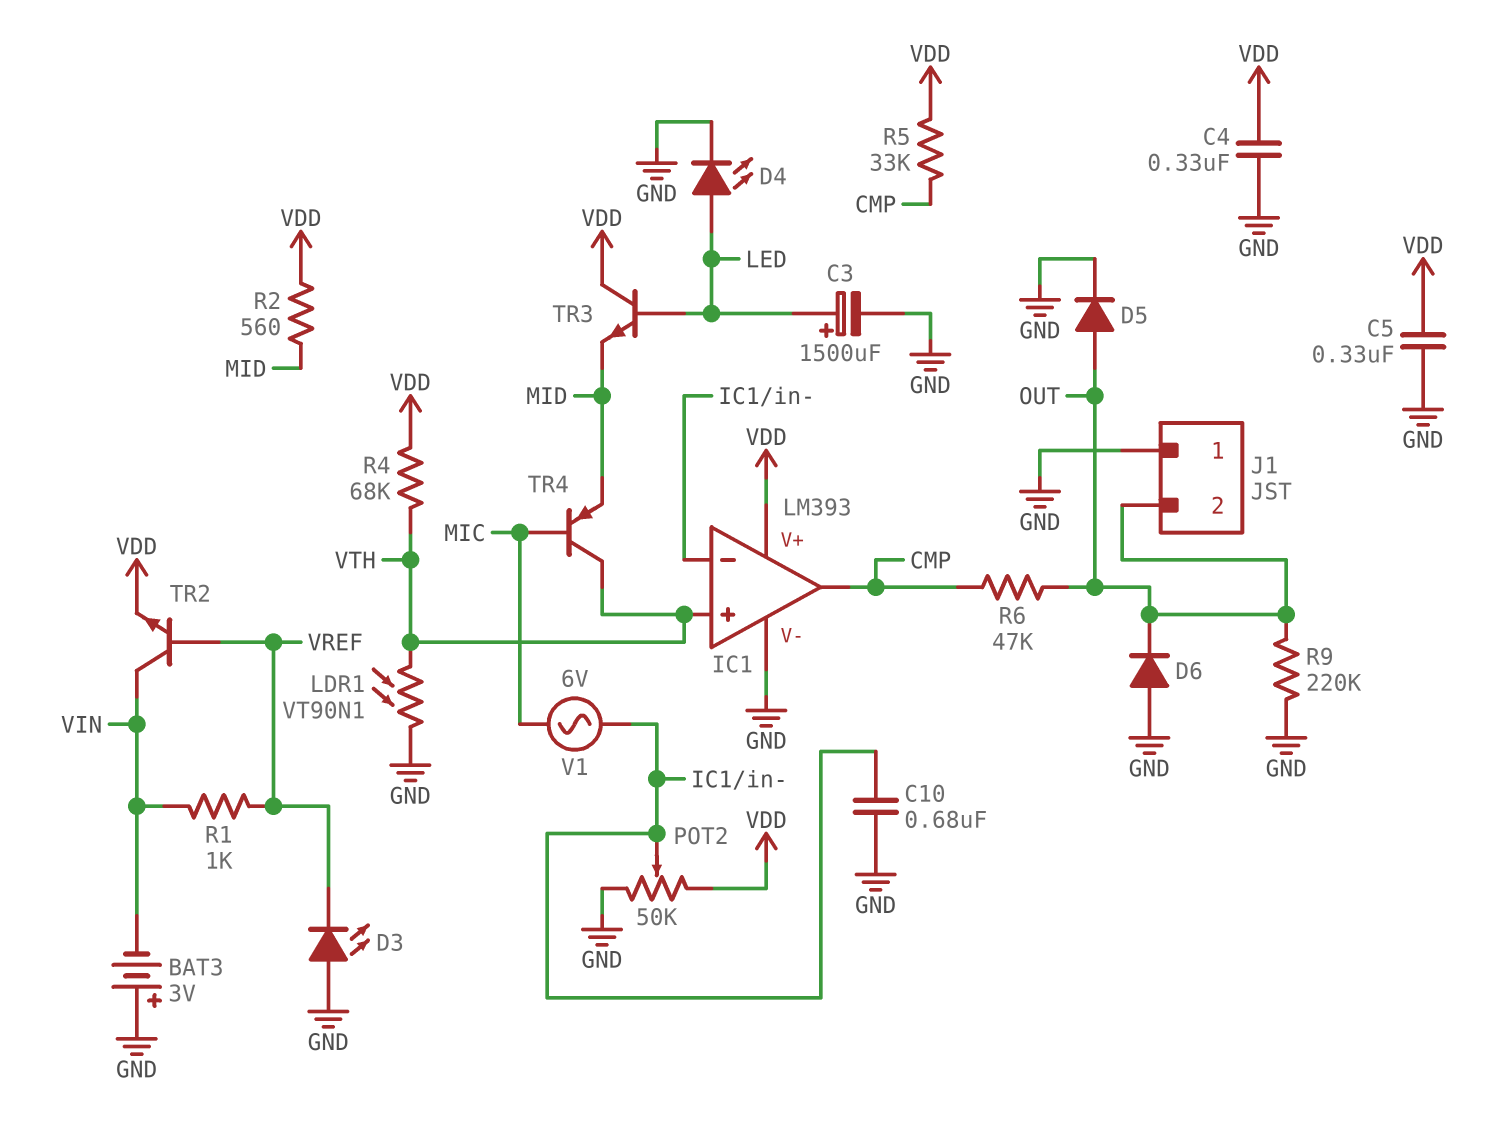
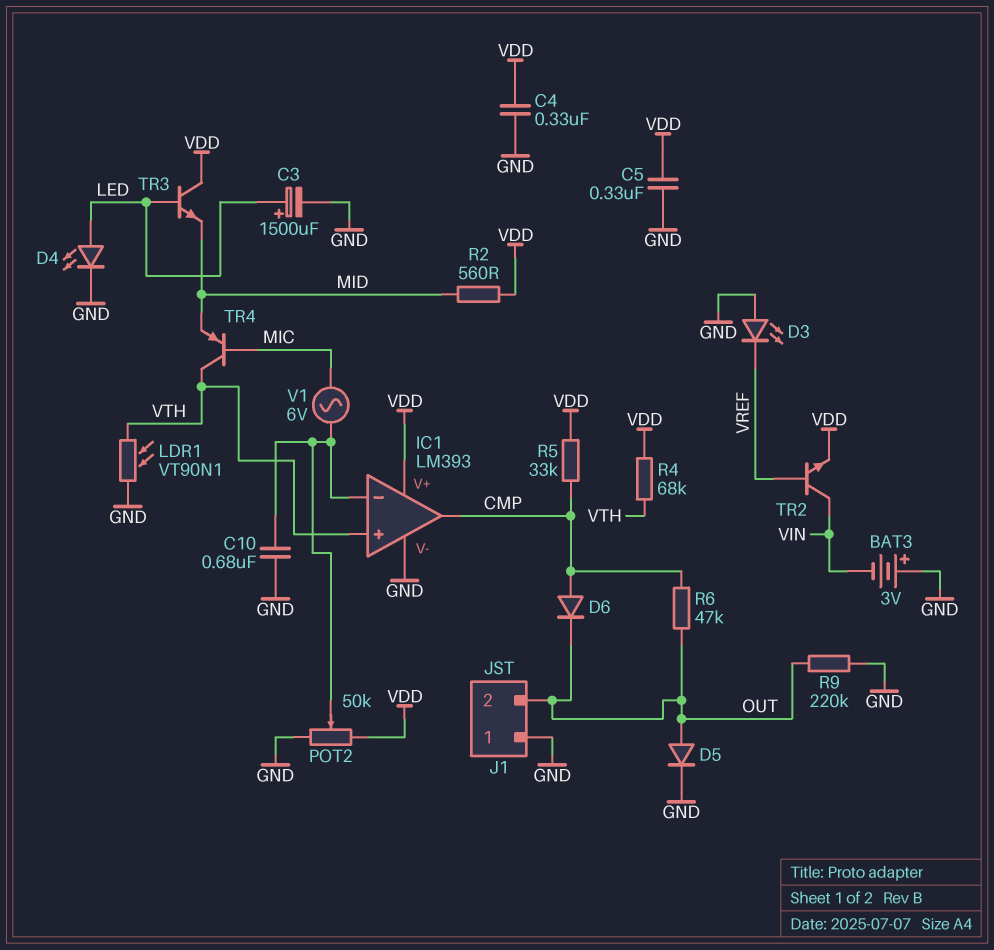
D6: diode (A GND, K OUT) -> diode (A CMP, K OUT)
R1: 1k (VIN, VREF) -> none

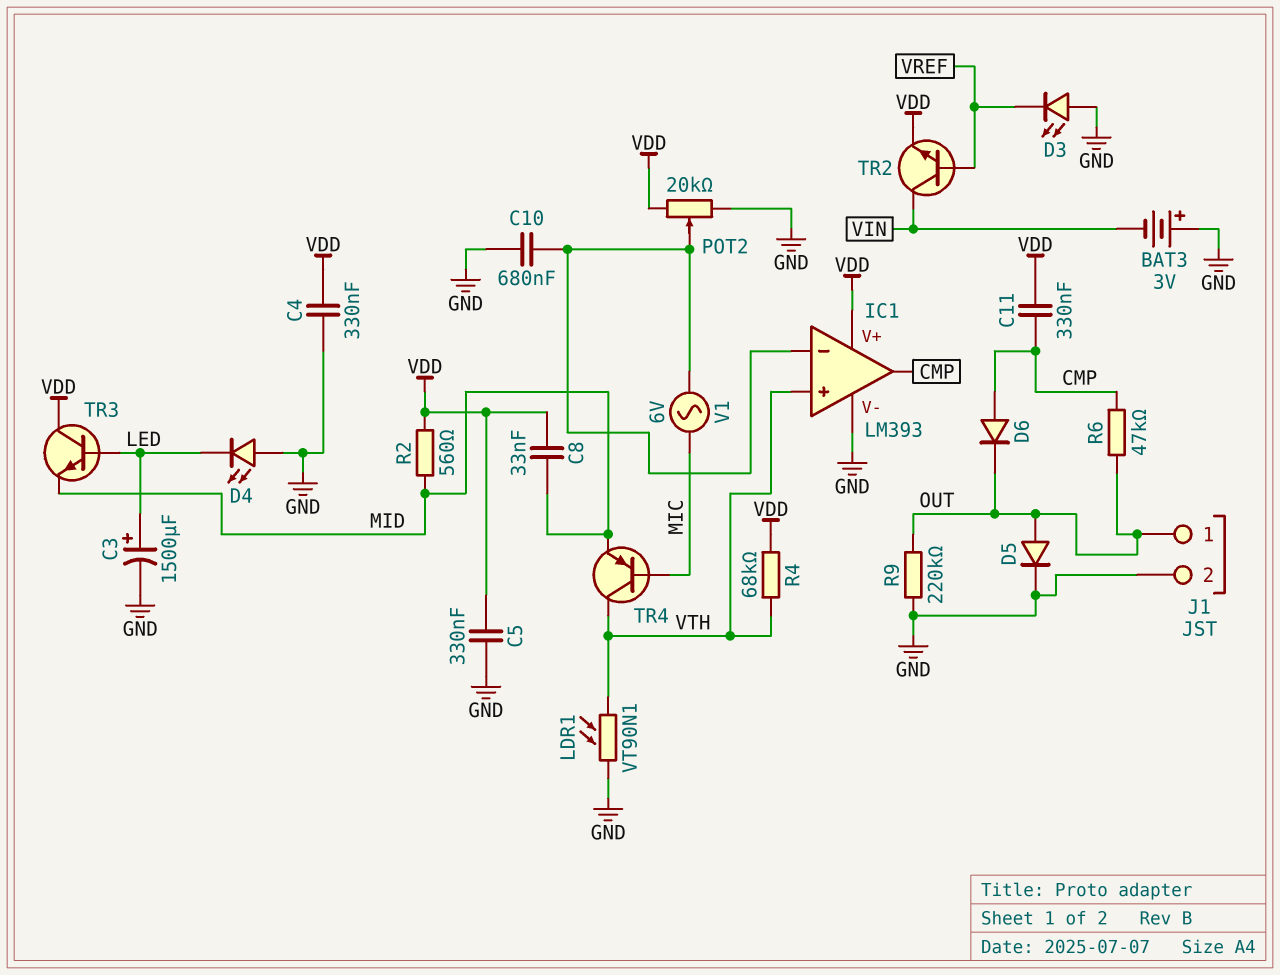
C8: none -> 33nF (MID, VDD)
C11: none -> 330nF (CMP, VDD)
D4: LED (A LED, K GND) -> LED (A GND, K LED)
J1 pin 1: GND -> OUT
J1 pin 2: OUT -> GND
POT2: 50k (GND, VDD, wiper IC1/in-) -> 20k (GND, VDD, wiper IC1/in-)
R5: 33k (CMP, VDD) -> none

